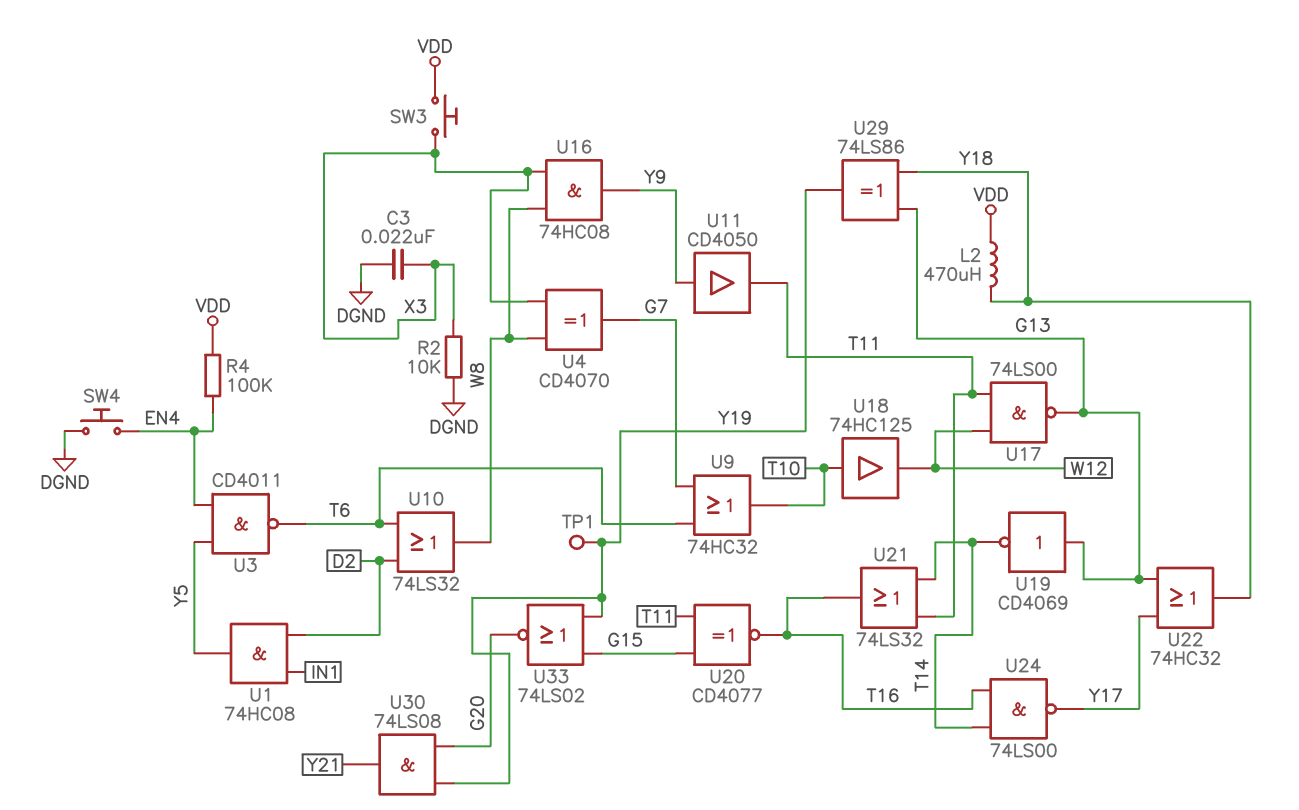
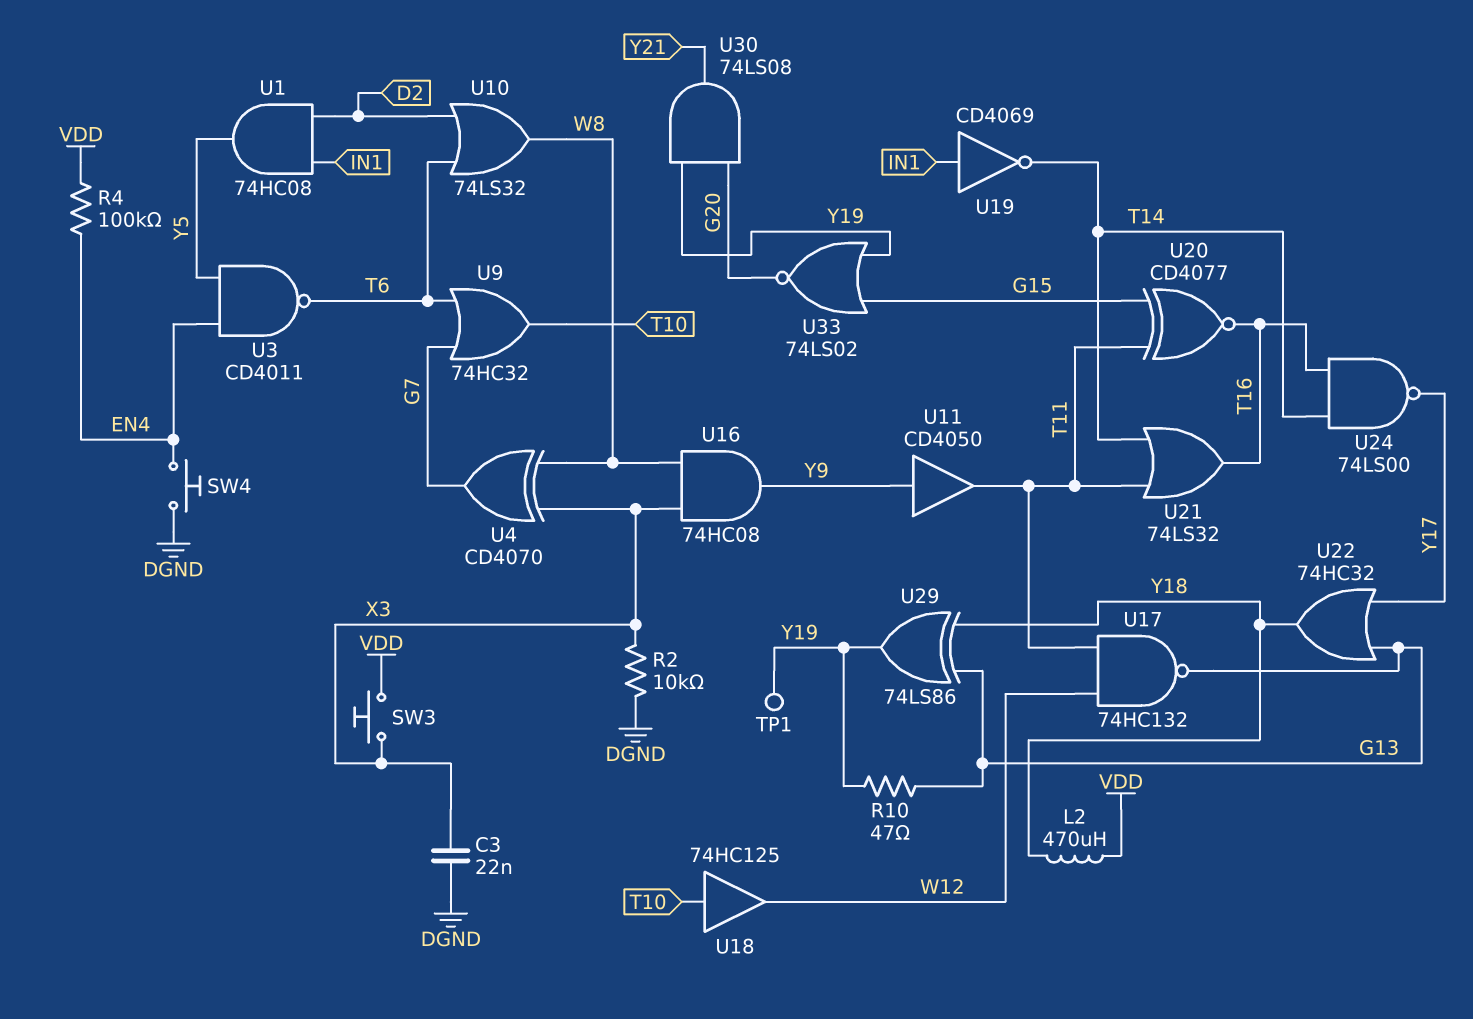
R10: none -> 47 (G13, Y19)
U17: NAND 74LS00 (in T11, in W12, out G13) -> NAND 74HC132 (in T11, in W12, out G13)
U19: NOT CD4069 (in G13, out T14) -> NOT CD4069 (in IN1, out T14)

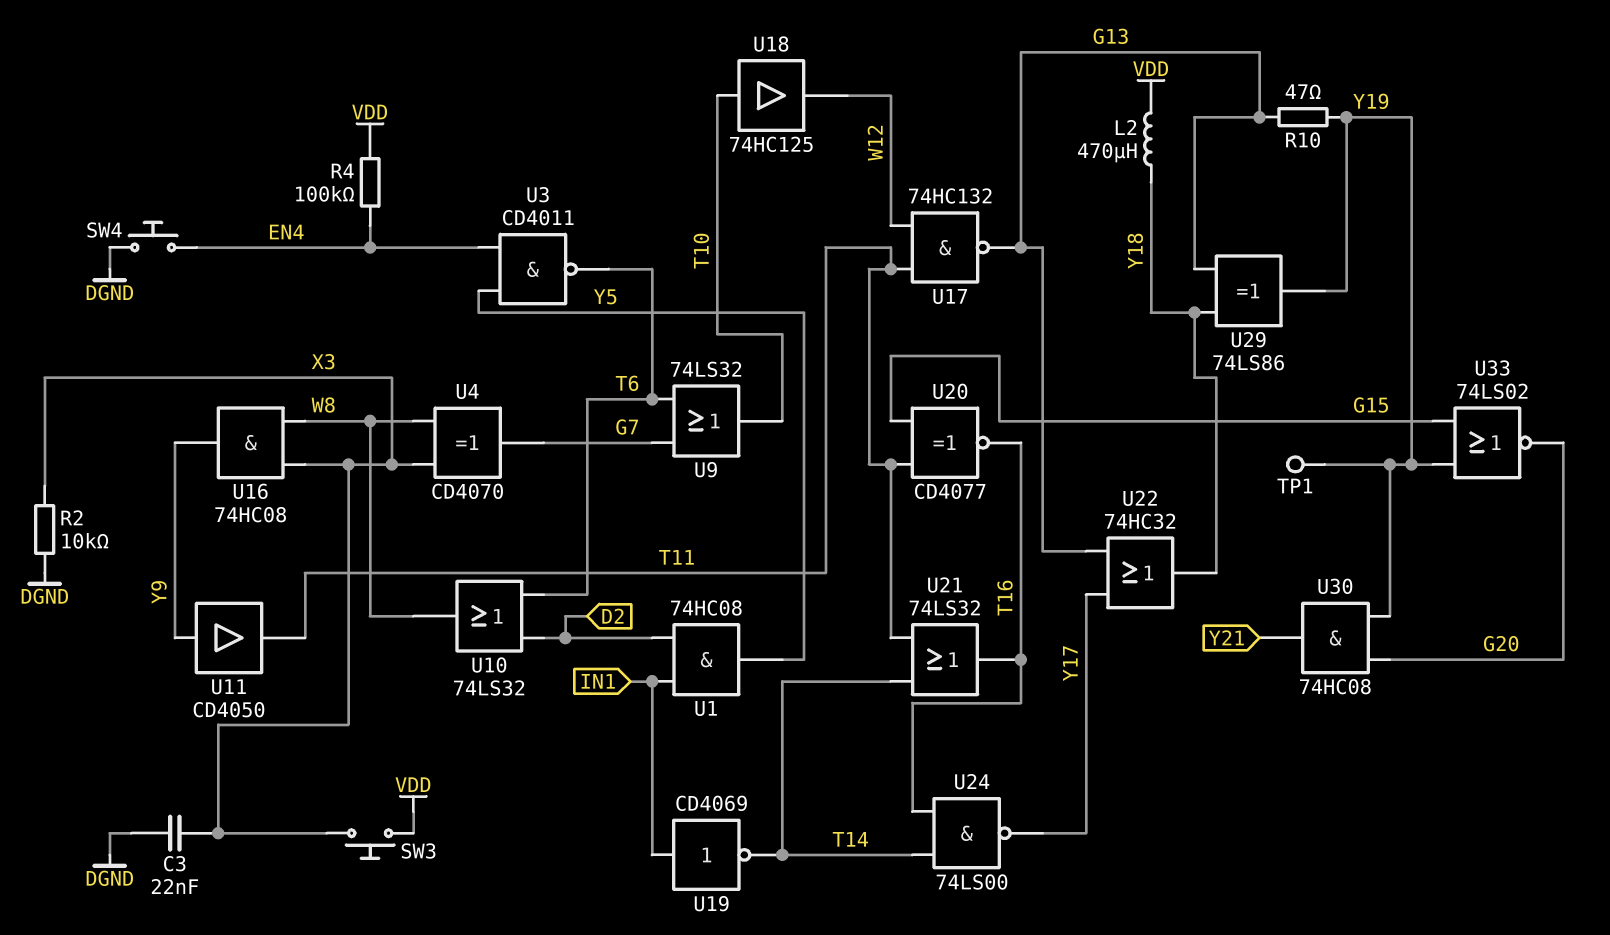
U9: OR 74HC32 (in G7, in T6, out T10) -> OR 74LS32 (in G7, in T6, out T10)
U30: AND 74LS08 (in G20, in Y19, out Y21) -> AND 74HC08 (in G20, in Y19, out Y21)

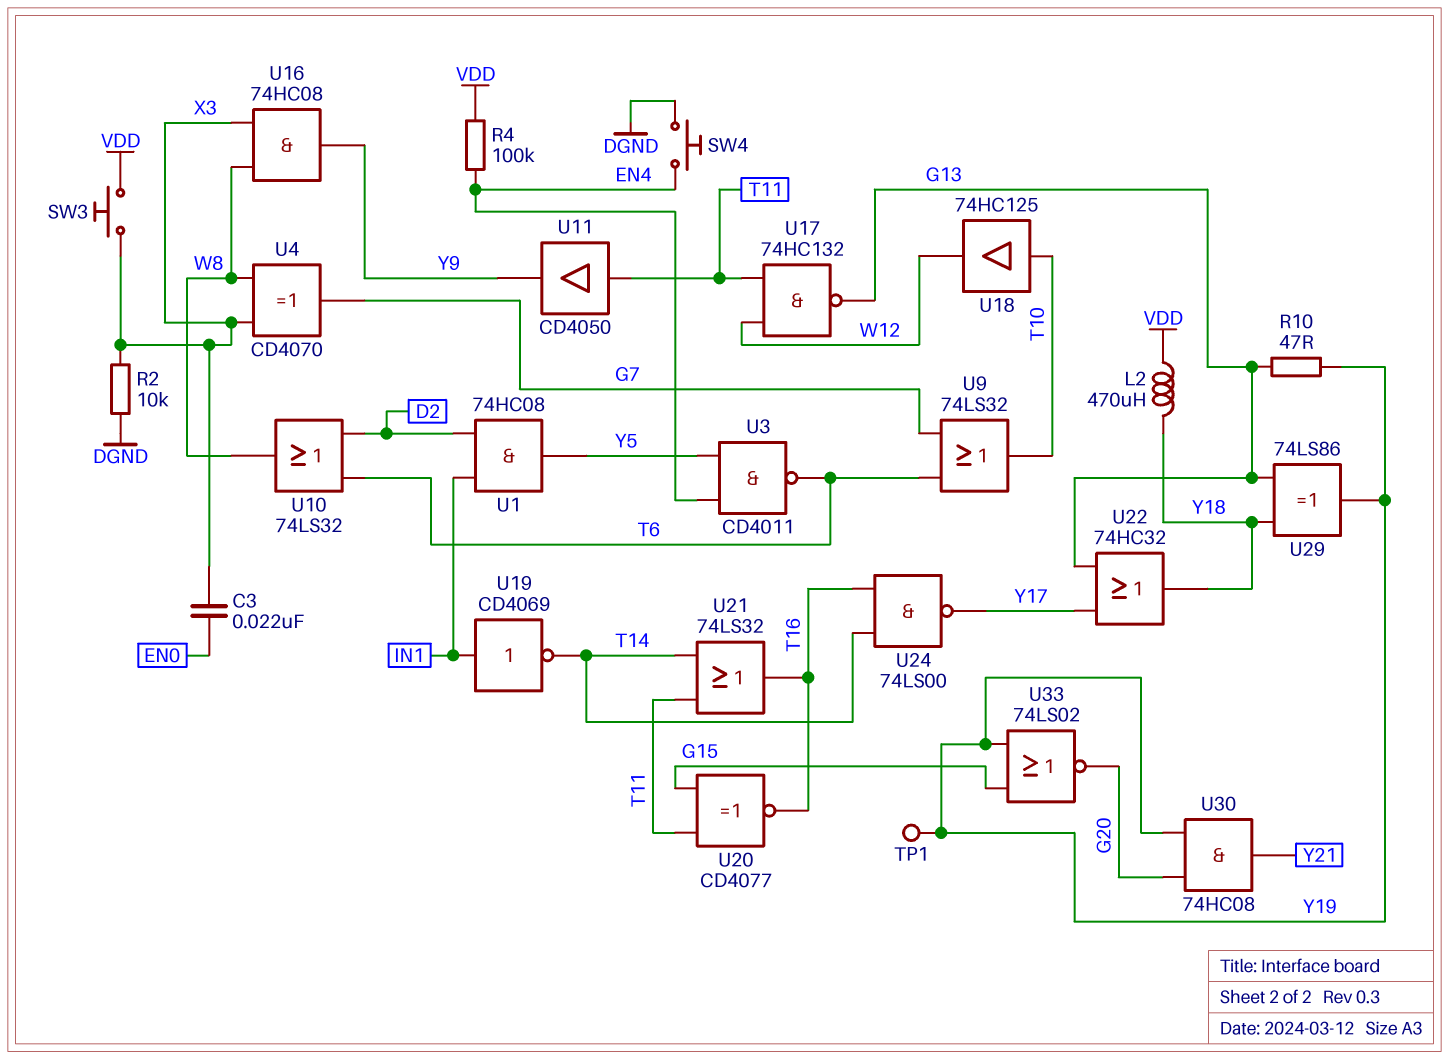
C3: 22nF (DGND, X3) -> 22nF (EN0, X3)
U11: buffer CD4050 (in Y9, out T11) -> buffer CD4050 (in T11, out Y9)

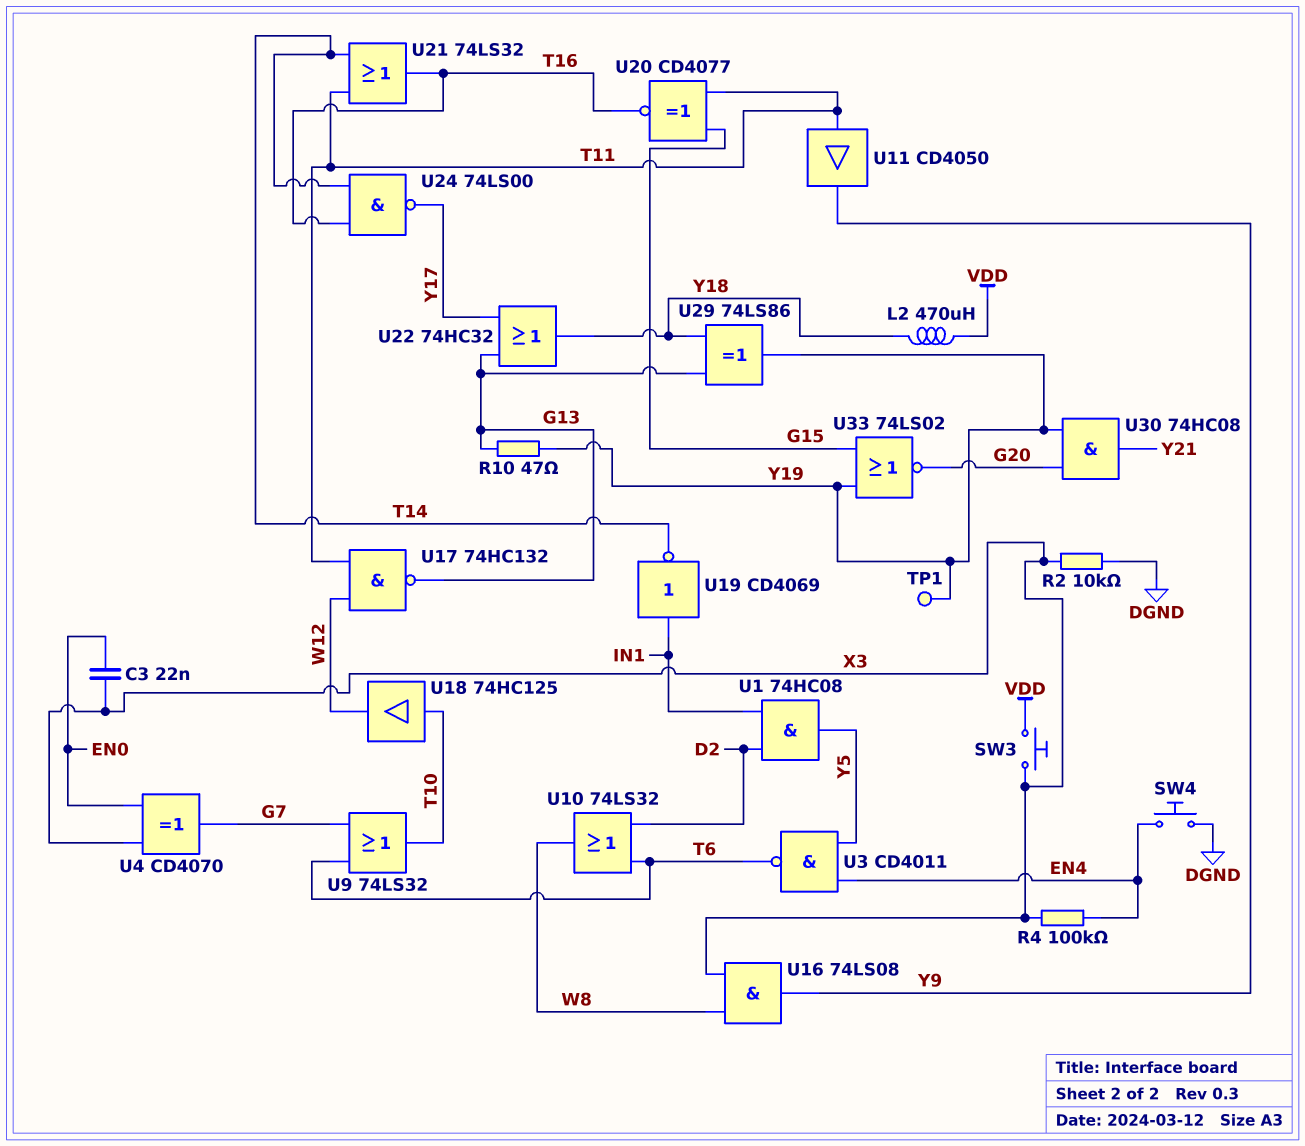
R4: 100k (EN4, VDD) -> 100k (EN4, X3)
U4: XOR CD4070 (in W8, in X3, out G7) -> XOR CD4070 (in EN0, in X3, out G7)
U16: AND 74HC08 (in W8, in X3, out Y9) -> AND 74LS08 (in W8, in X3, out Y9)

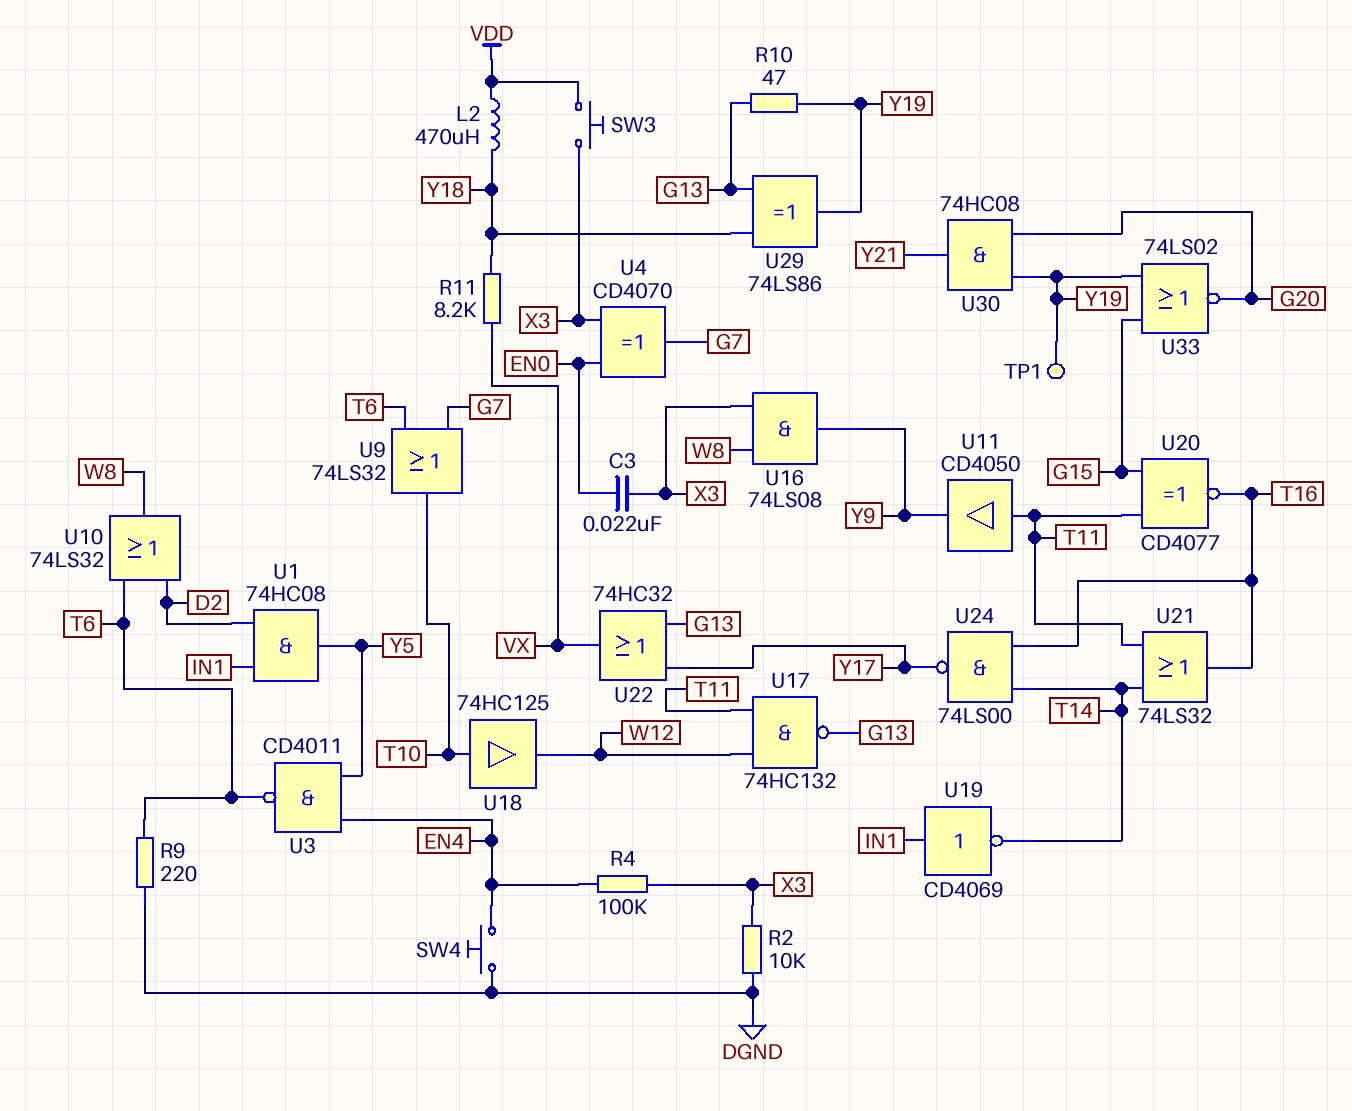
R9: none -> 220 (DGND, T6)
R11: none -> 8.2k (VX, Y18)
U22: OR 74HC32 (in G13, in Y17, out Y18) -> OR 74HC32 (in G13, in Y17, out VX)

